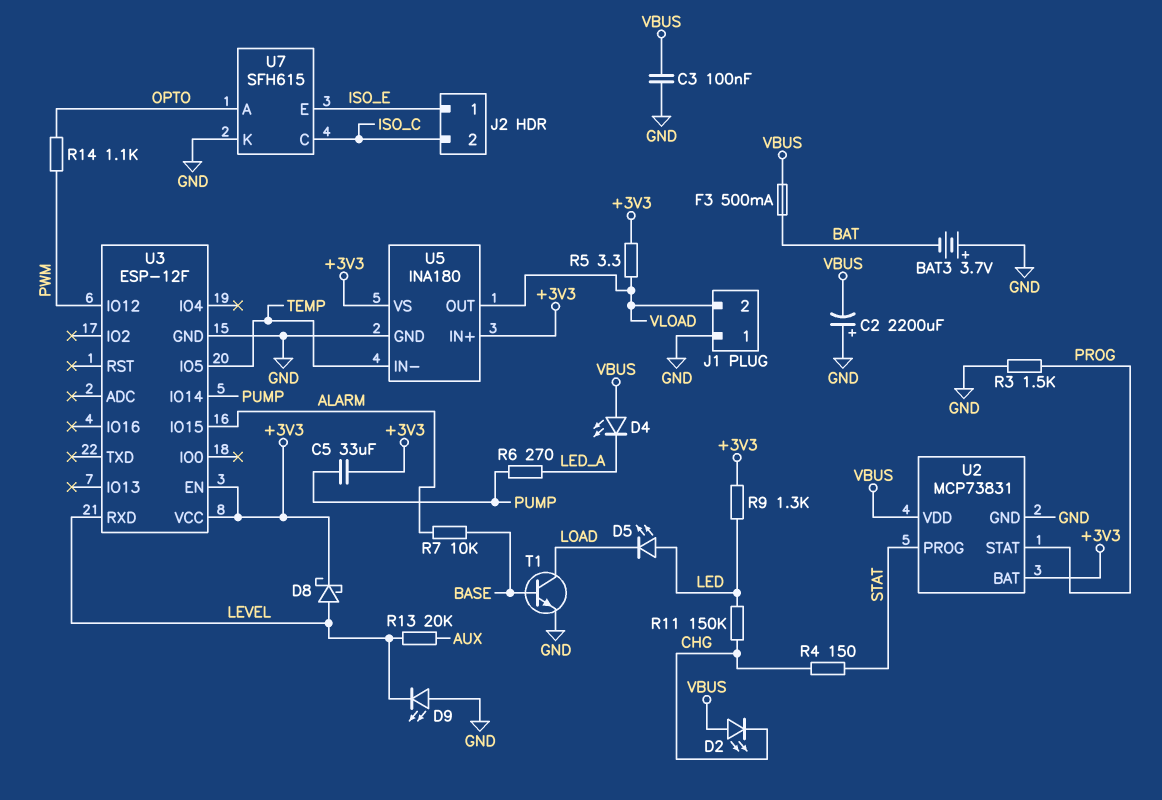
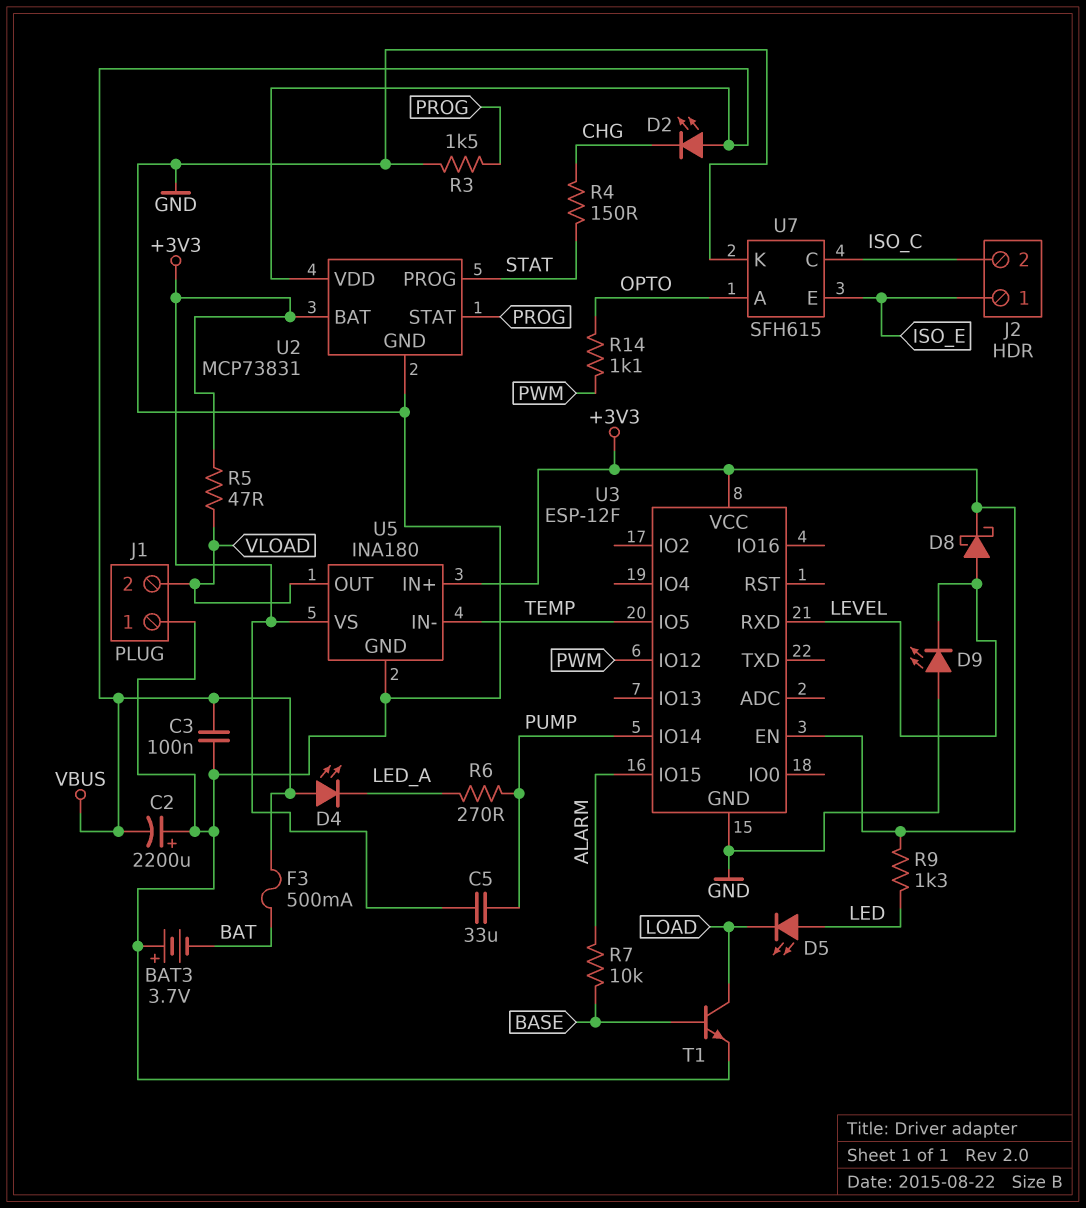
R5: 3.3 (+3V3, VLOAD) -> 47 (+3V3, VLOAD)
R11: 150k (CHG, LED) -> none
R13: 20k (AUX, LEVEL) -> none

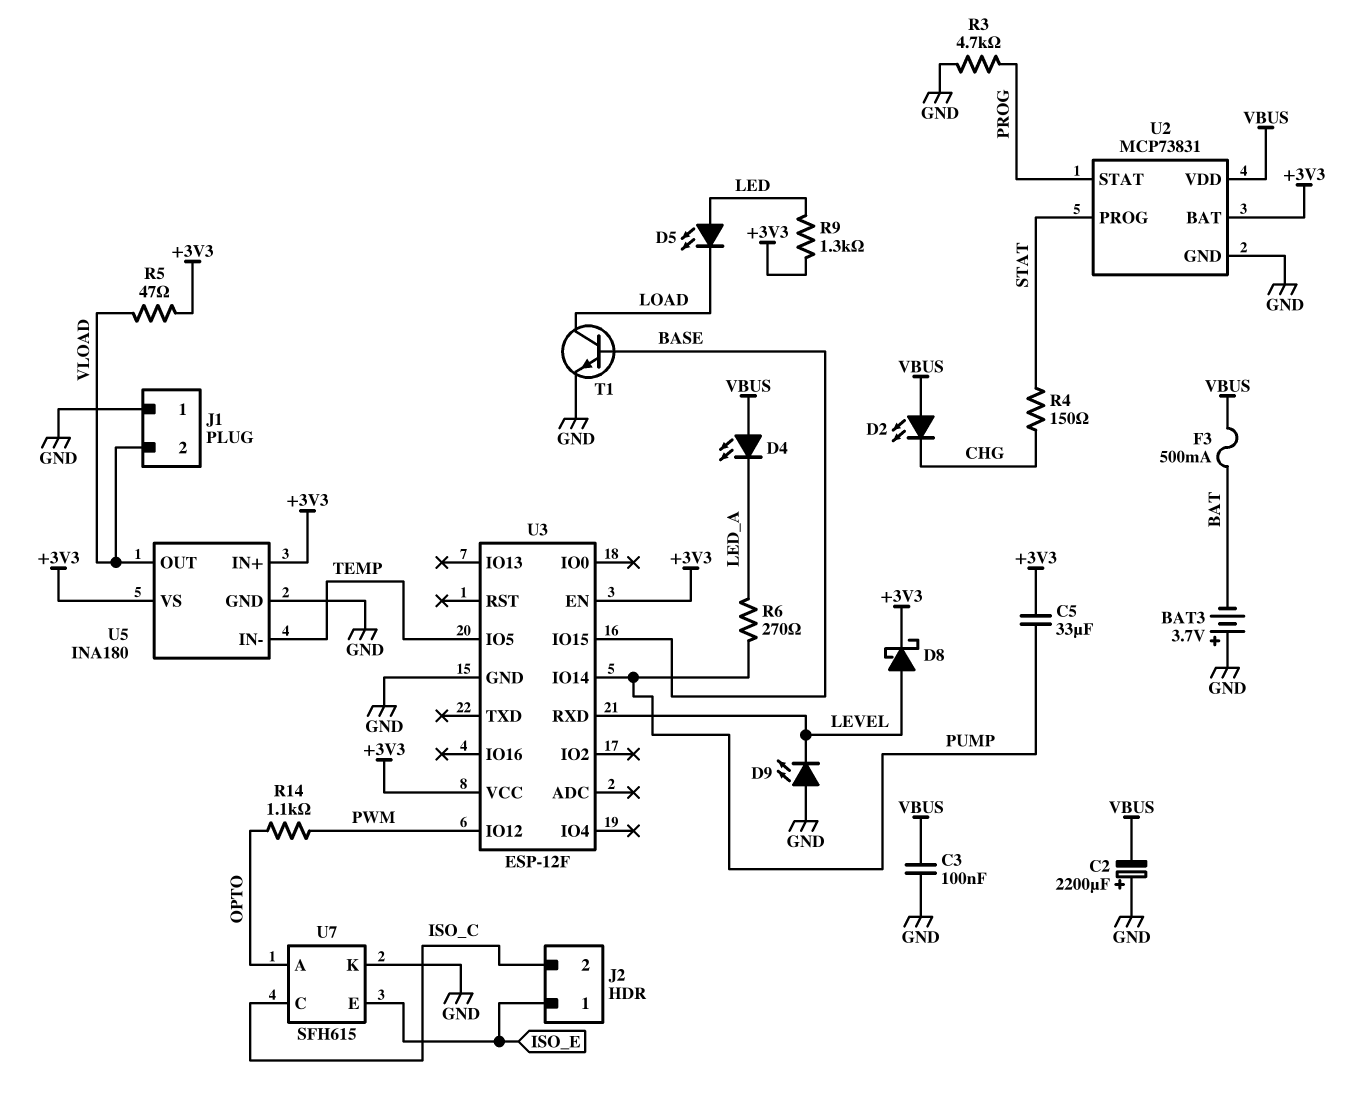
R3: 1.5k (GND, PROG) -> 4.7k (GND, PROG)
R7: 10k (ALARM, BASE) -> none
U3 pin IO15: ALARM -> BASE

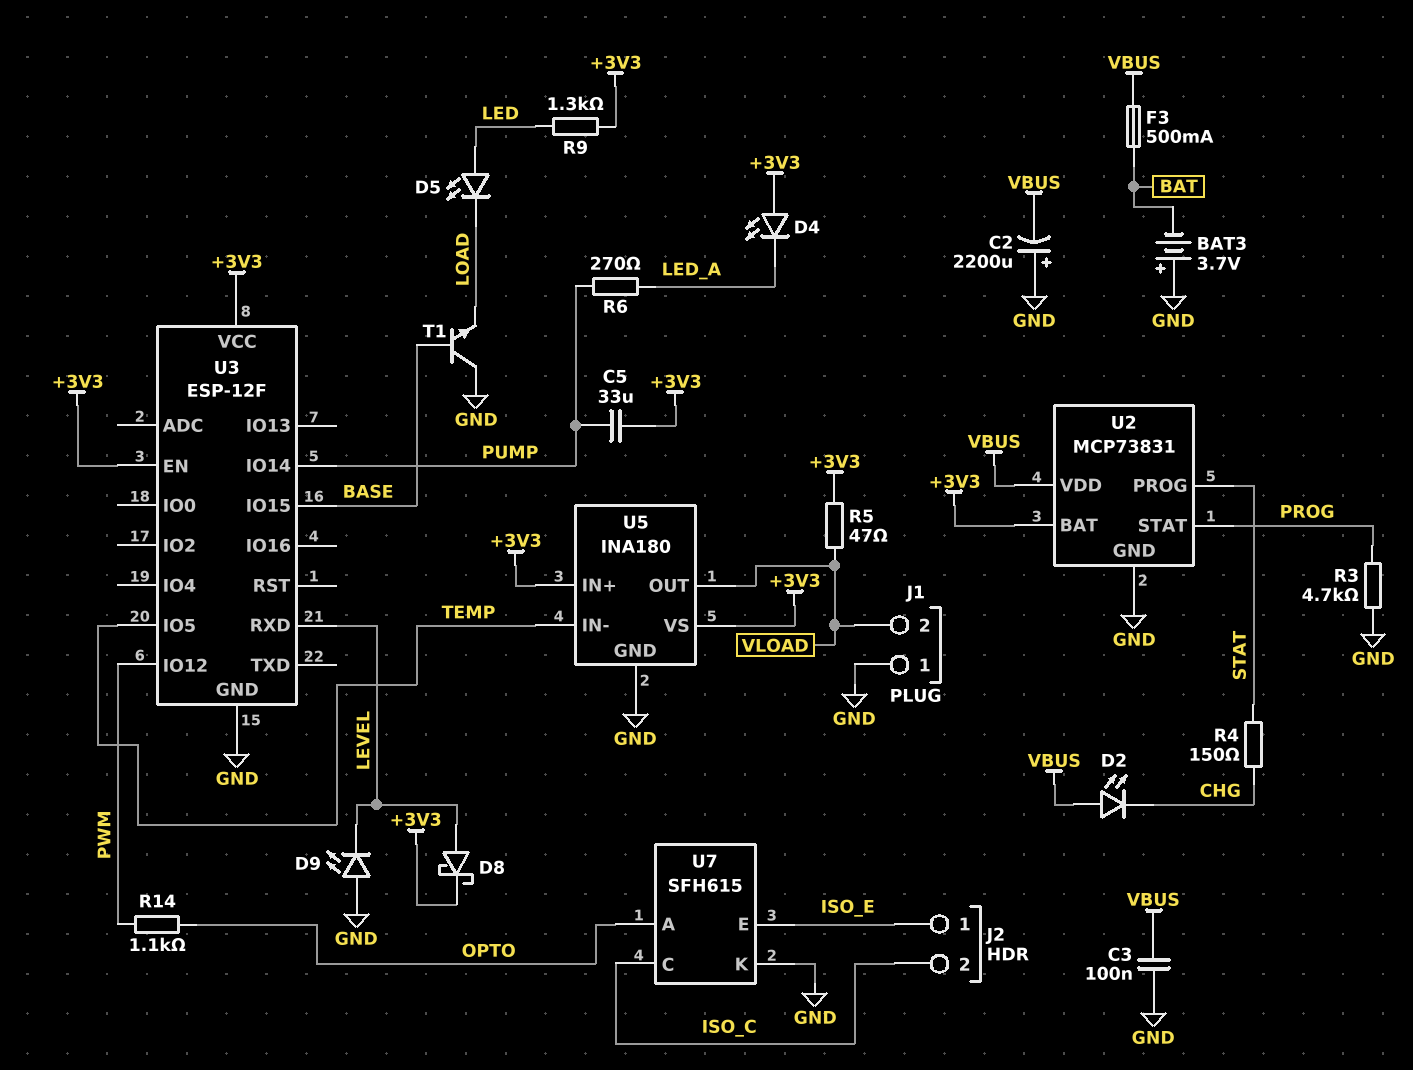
D4: LED (A VBUS, K LED_A) -> LED (A +3V3, K LED_A)
T1: NPN (B BASE, C LOAD, E GND) -> NPN (B BASE, C GND, E LOAD)

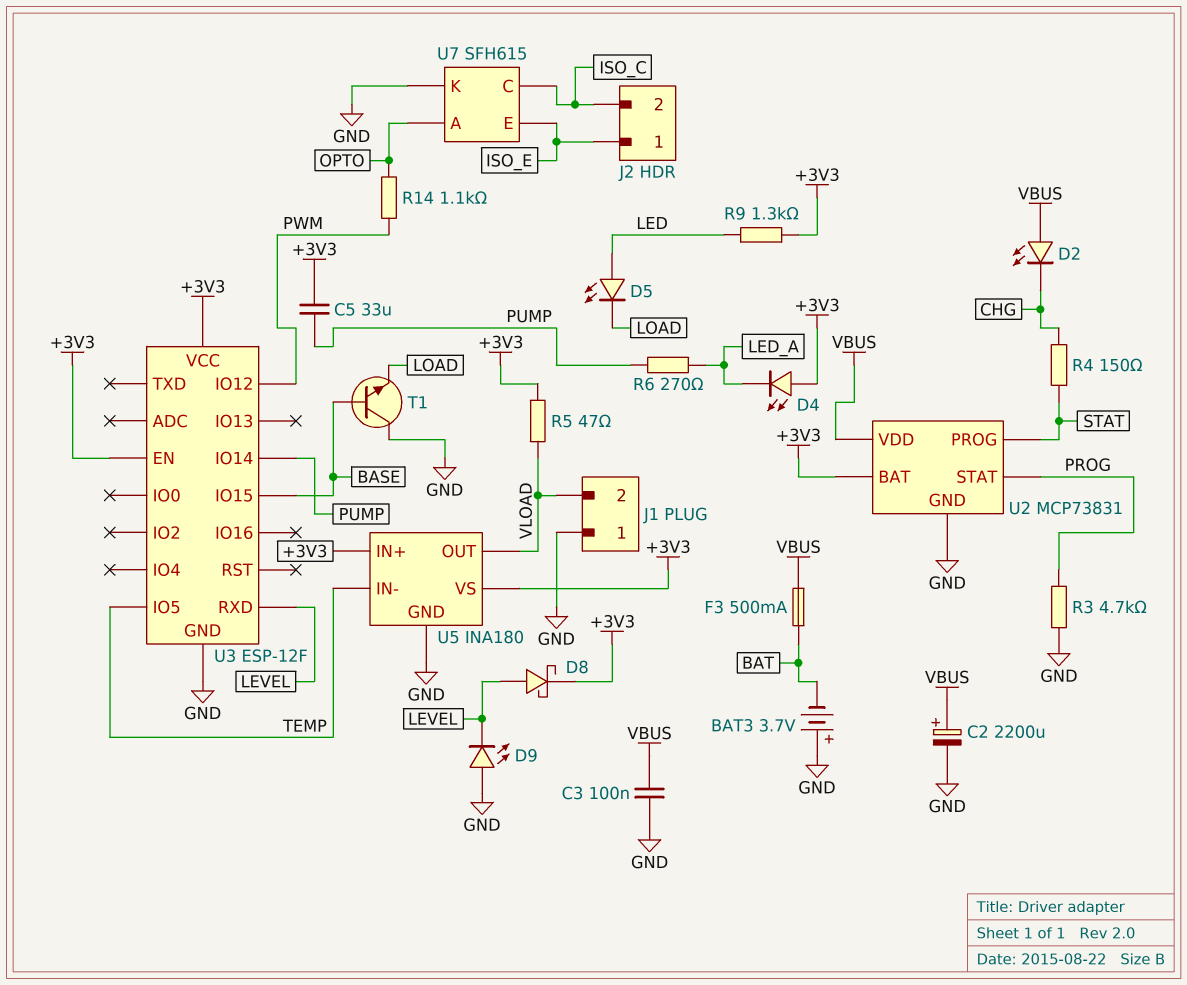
C2: 2200uF (plus GND, minus VBUS) -> 2200uF (plus VBUS, minus GND)

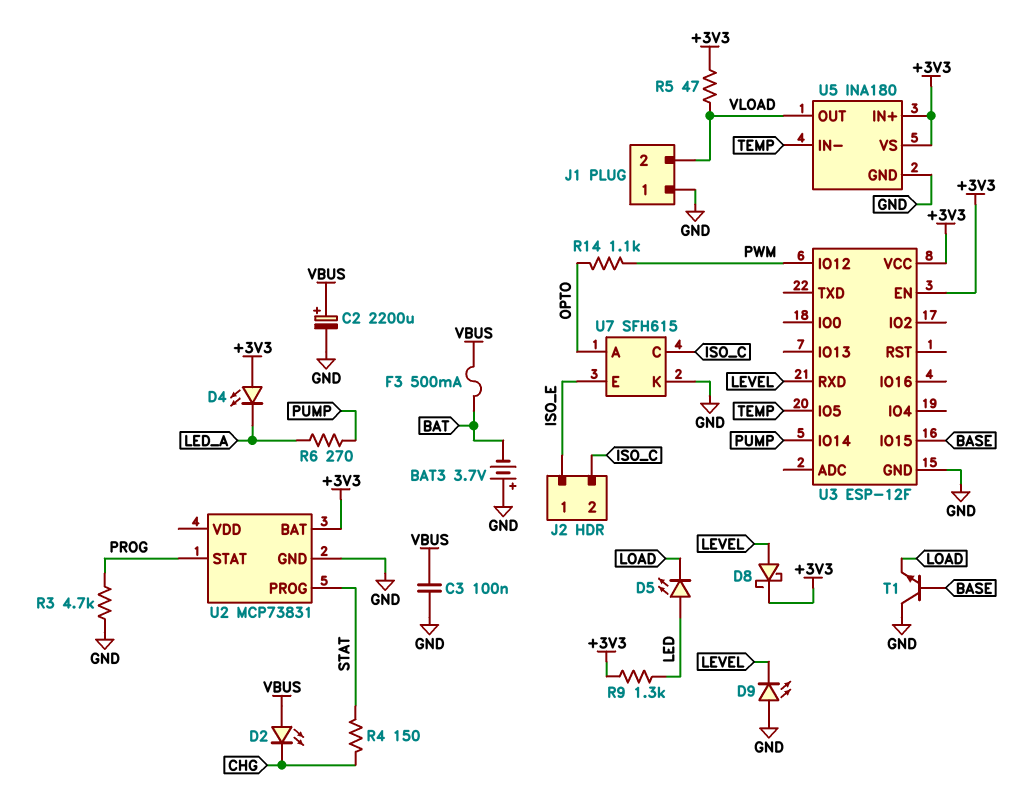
C5: 33uF (+3V3, PUMP) -> none
U2 pin VDD: VBUS -> none

